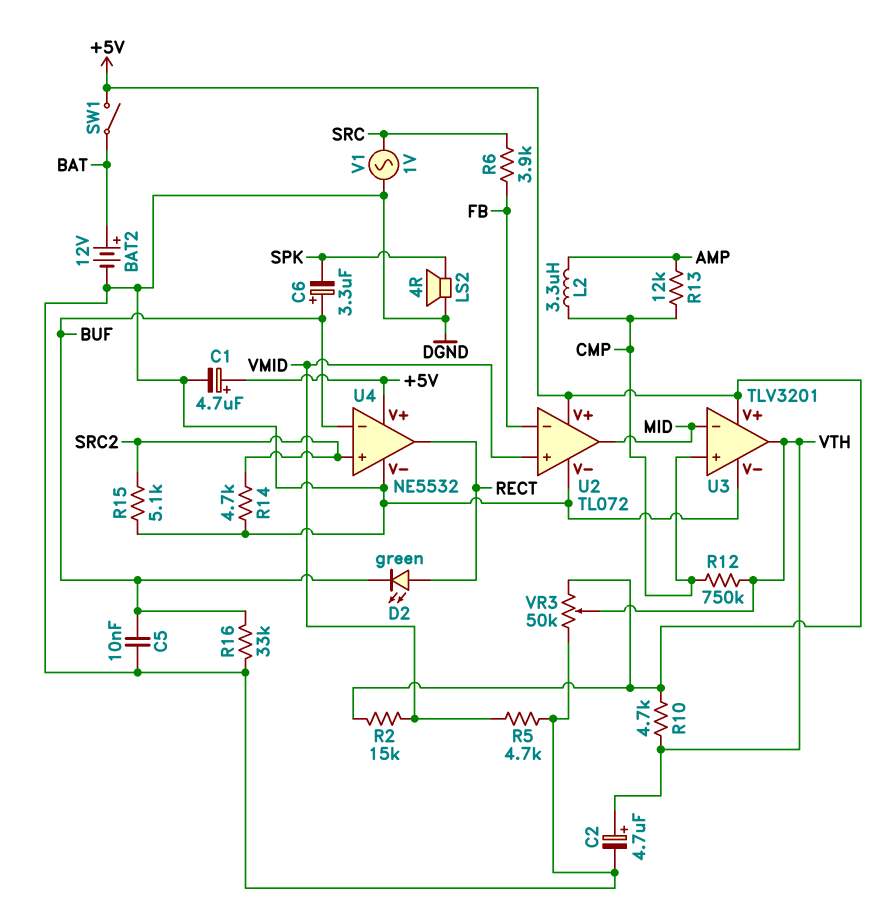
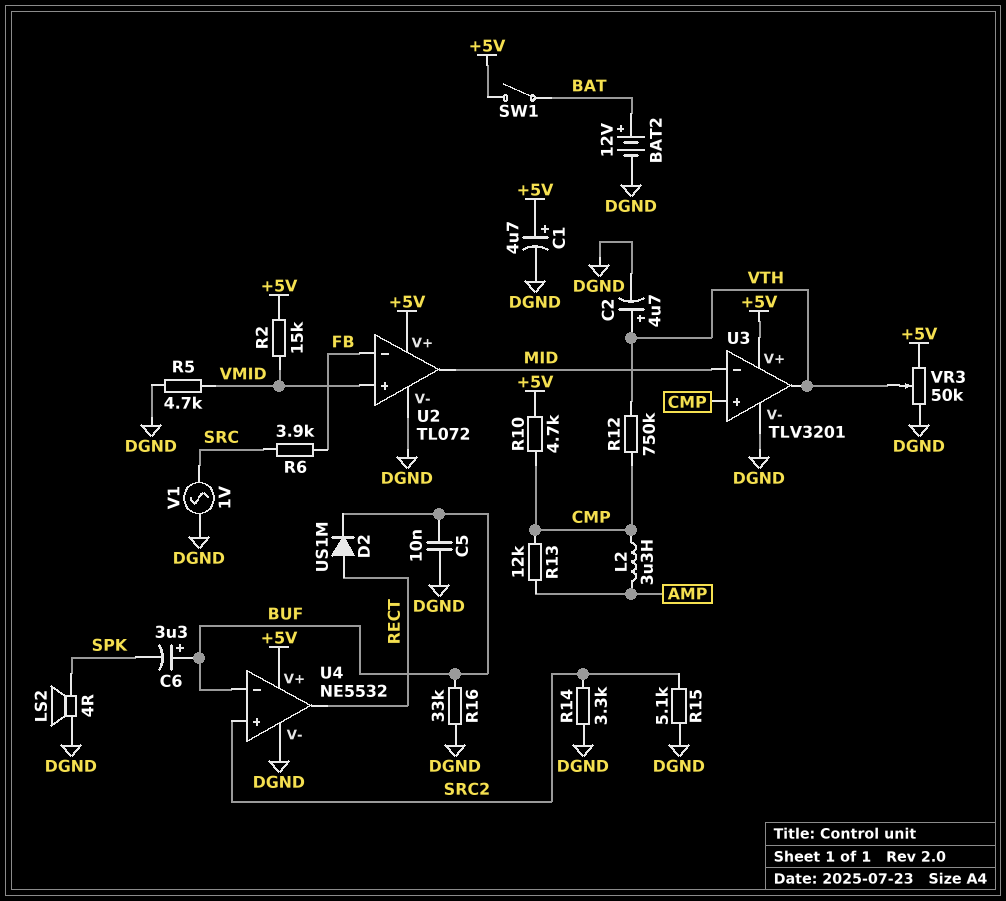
D2: LED green (A RECT, K BUF) -> diode US1M (A RECT, K BUF)
R10: 4.7k (+5V, VTH) -> 4.7k (+5V, CMP)
R14: 4.7k (DGND, SRC2) -> 3.3k (DGND, SRC2)

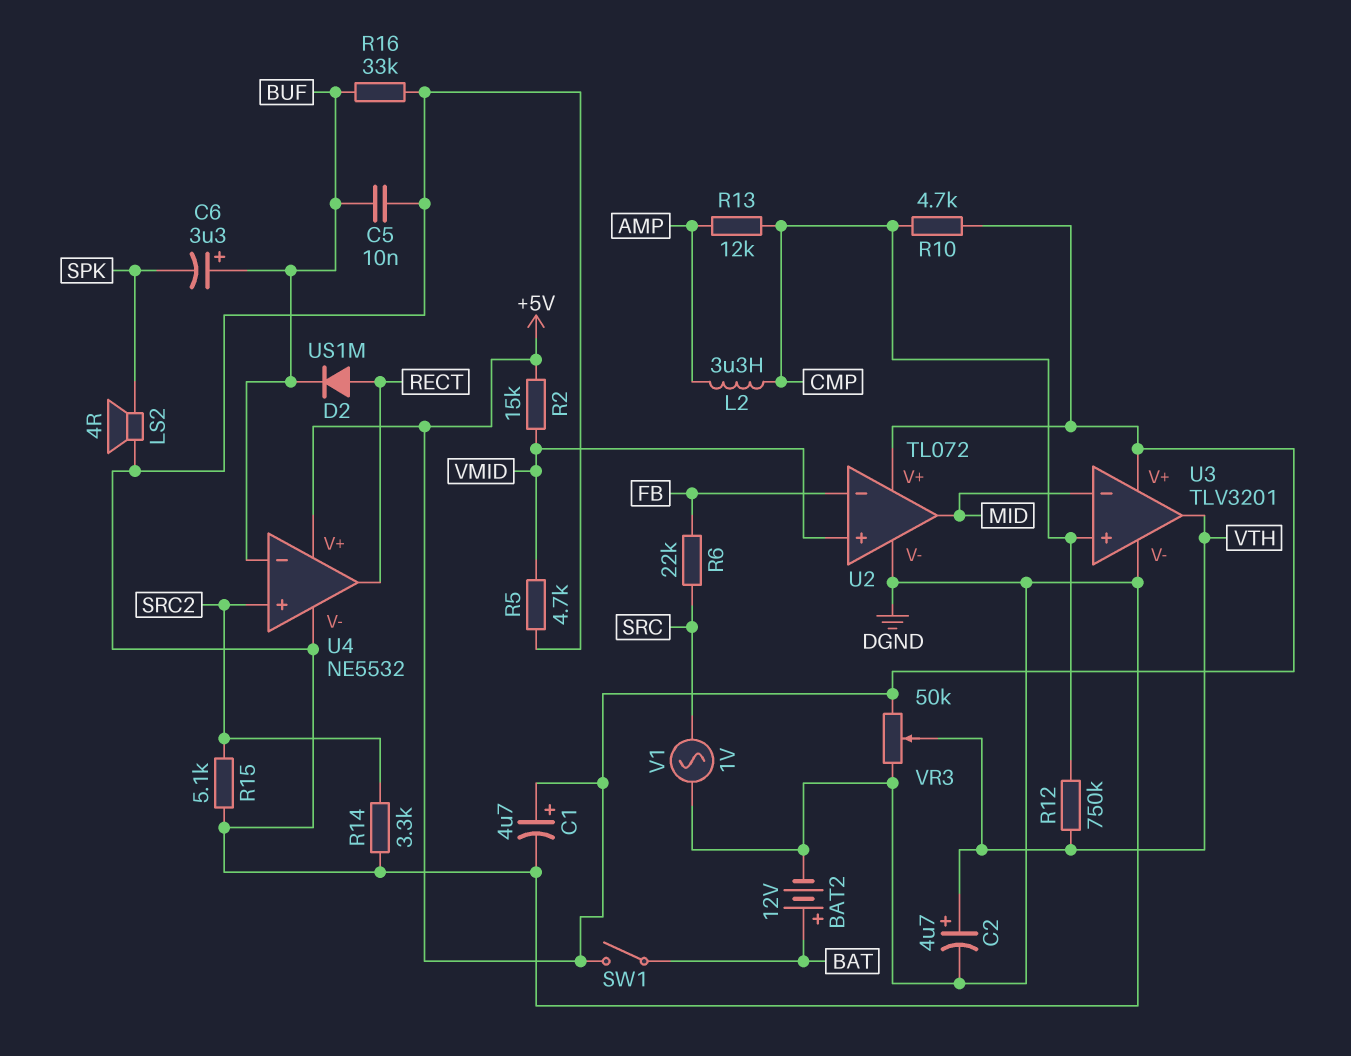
R6: 3.9k (FB, SRC) -> 22k (FB, SRC)

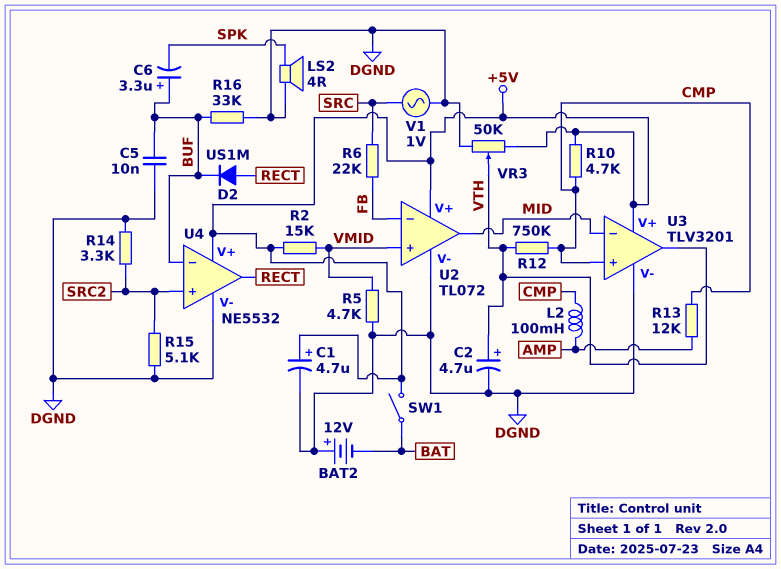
BAT2: 12V (plus BAT, minus DGND) -> 12V (plus DGND, minus BAT)
L2: 3.3uH (AMP, CMP) -> 100mH (AMP, CMP)

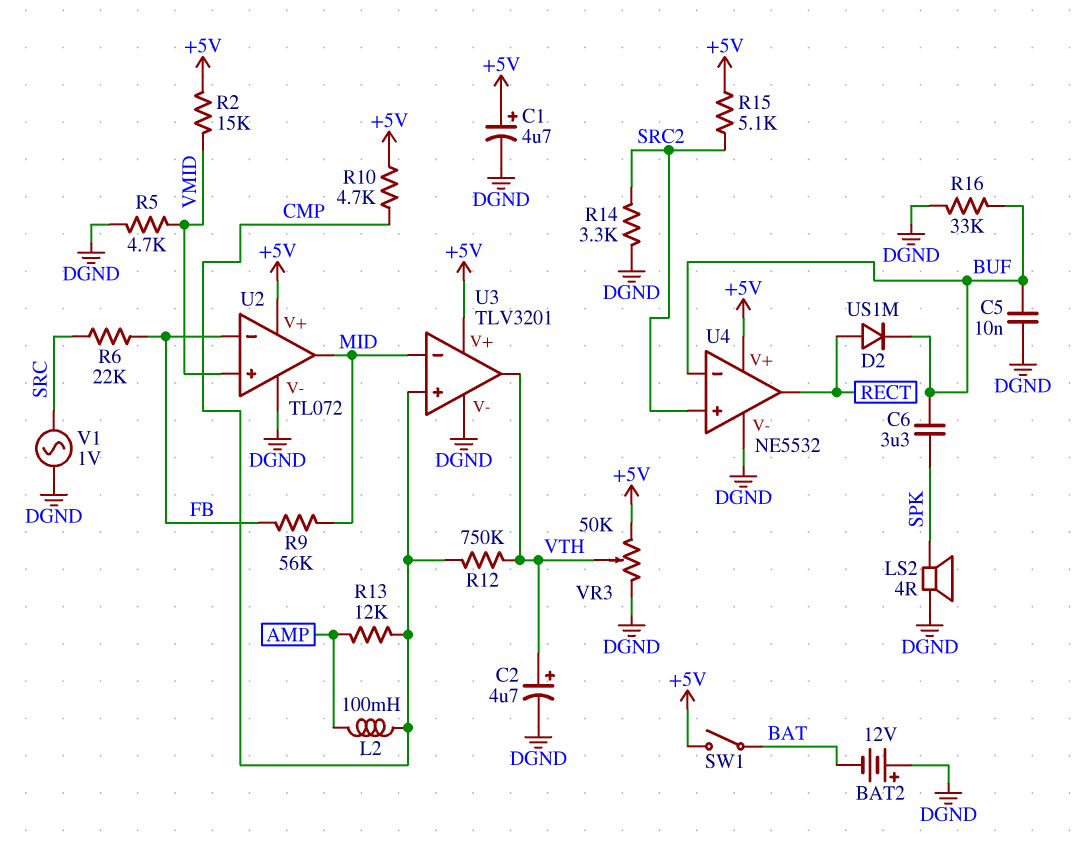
C6: 3.3uF (plus BUF, minus SPK) -> 3.3uF (BUF, SPK)
R9: none -> 56k (FB, MID)
R15: 5.1k (DGND, SRC2) -> 5.1k (+5V, SRC2)

